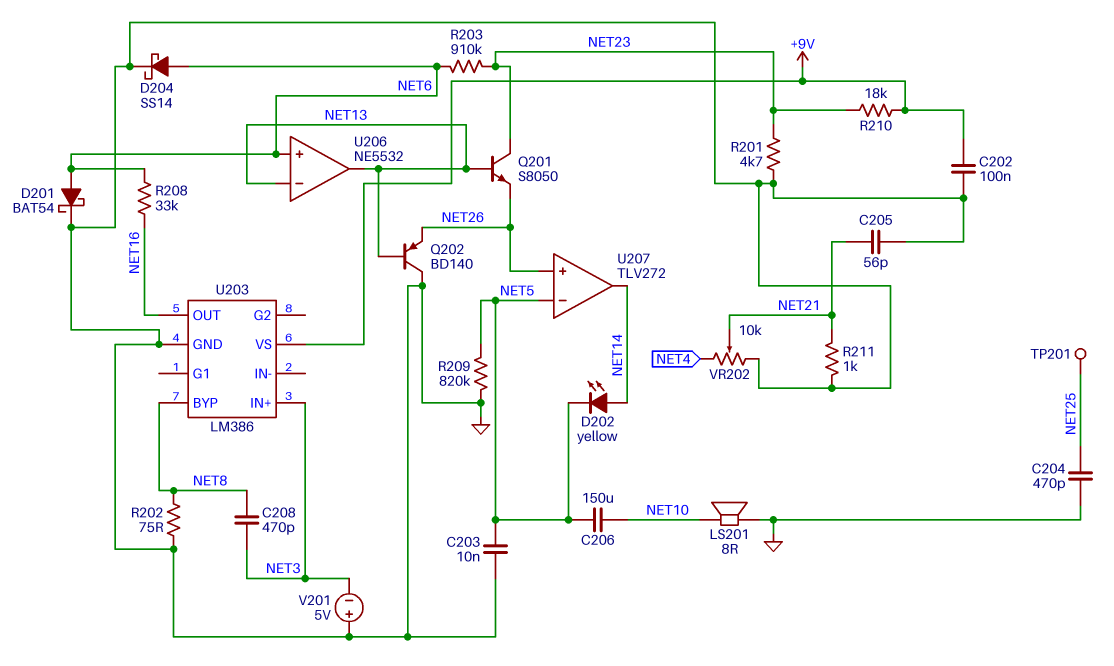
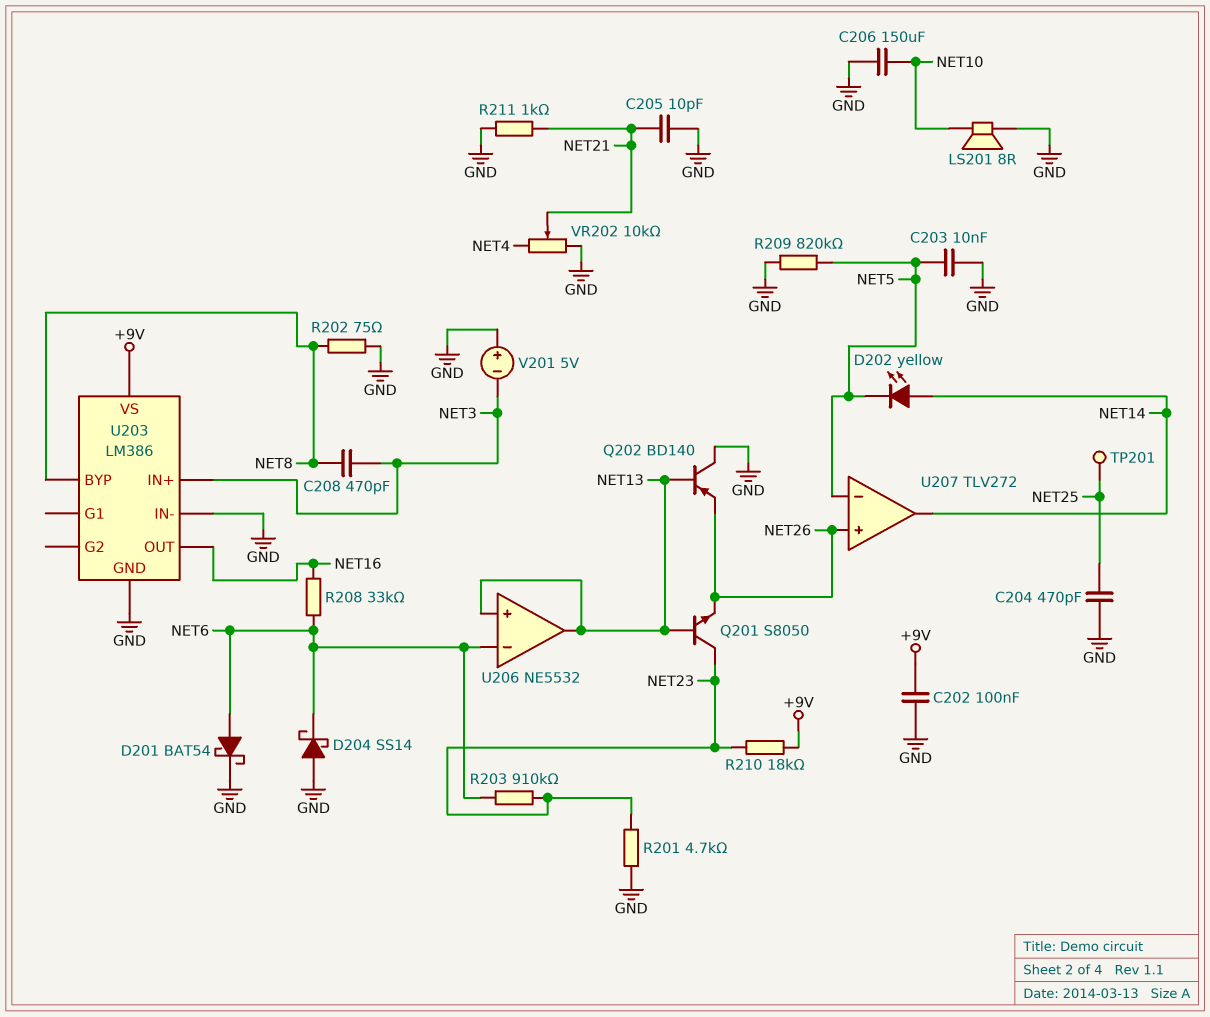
C205: 56pF (GND, NET21) -> 10pF (GND, NET21)
C206: 150uF (NET5, NET10) -> 150uF (GND, NET10)
D204: schottky SS14 (A NET6, K GND) -> schottky SS14 (A GND, K NET6)
U203 pin IN-: none -> GND
U206 pin in+: NET6 -> NET13
U206 pin in-: NET13 -> NET6

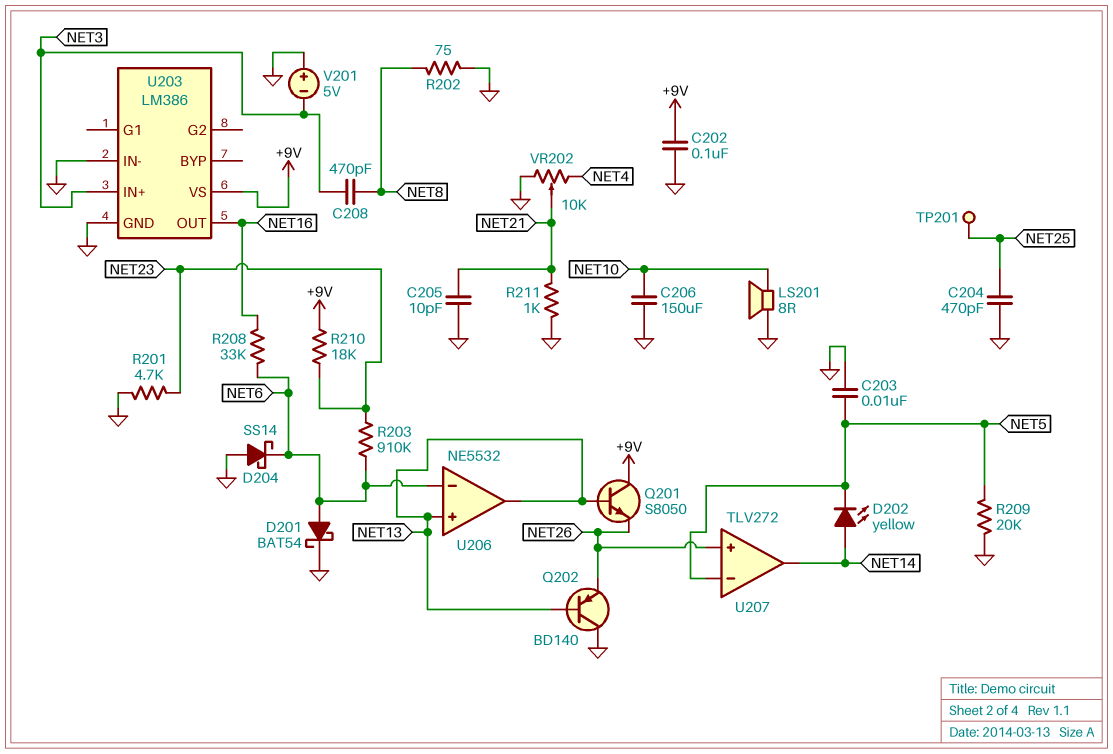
Q201: NPN S8050 (B NET13, C NET23, E NET26) -> NPN S8050 (B NET13, C +9V, E NET26)
R209: 820k (GND, NET5) -> 20k (GND, NET5)
U203 pin BYP: NET8 -> none

